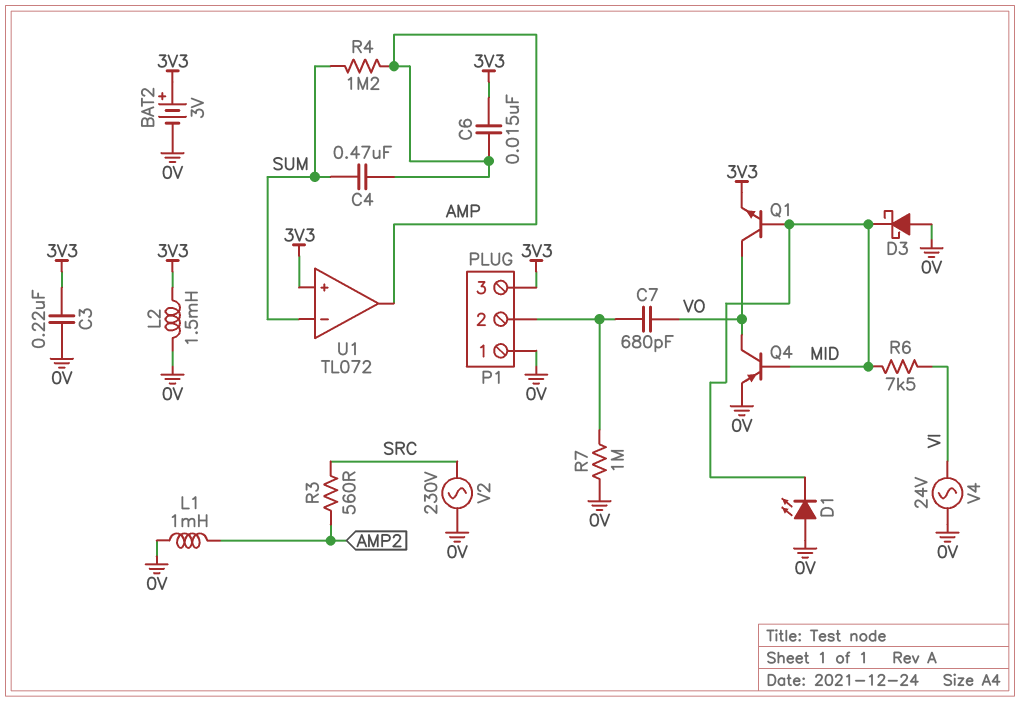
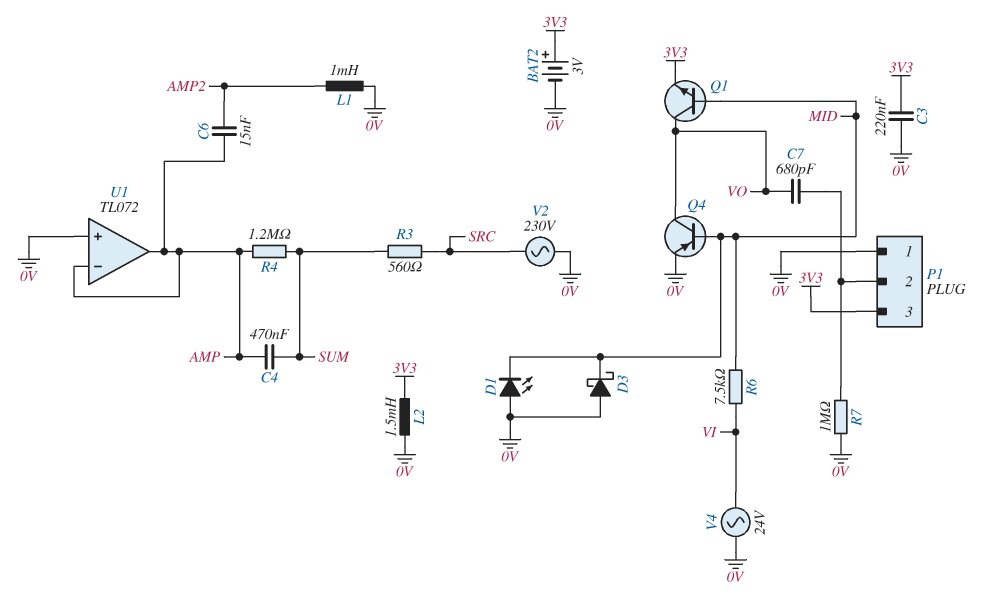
C6: 15nF (3V3, AMP) -> 15nF (AMP, AMP2)
R3: 560 (AMP2, SRC) -> 560 (SRC, SUM)
U1 pin in+: 3V3 -> 0V
U1 pin in-: SUM -> AMP

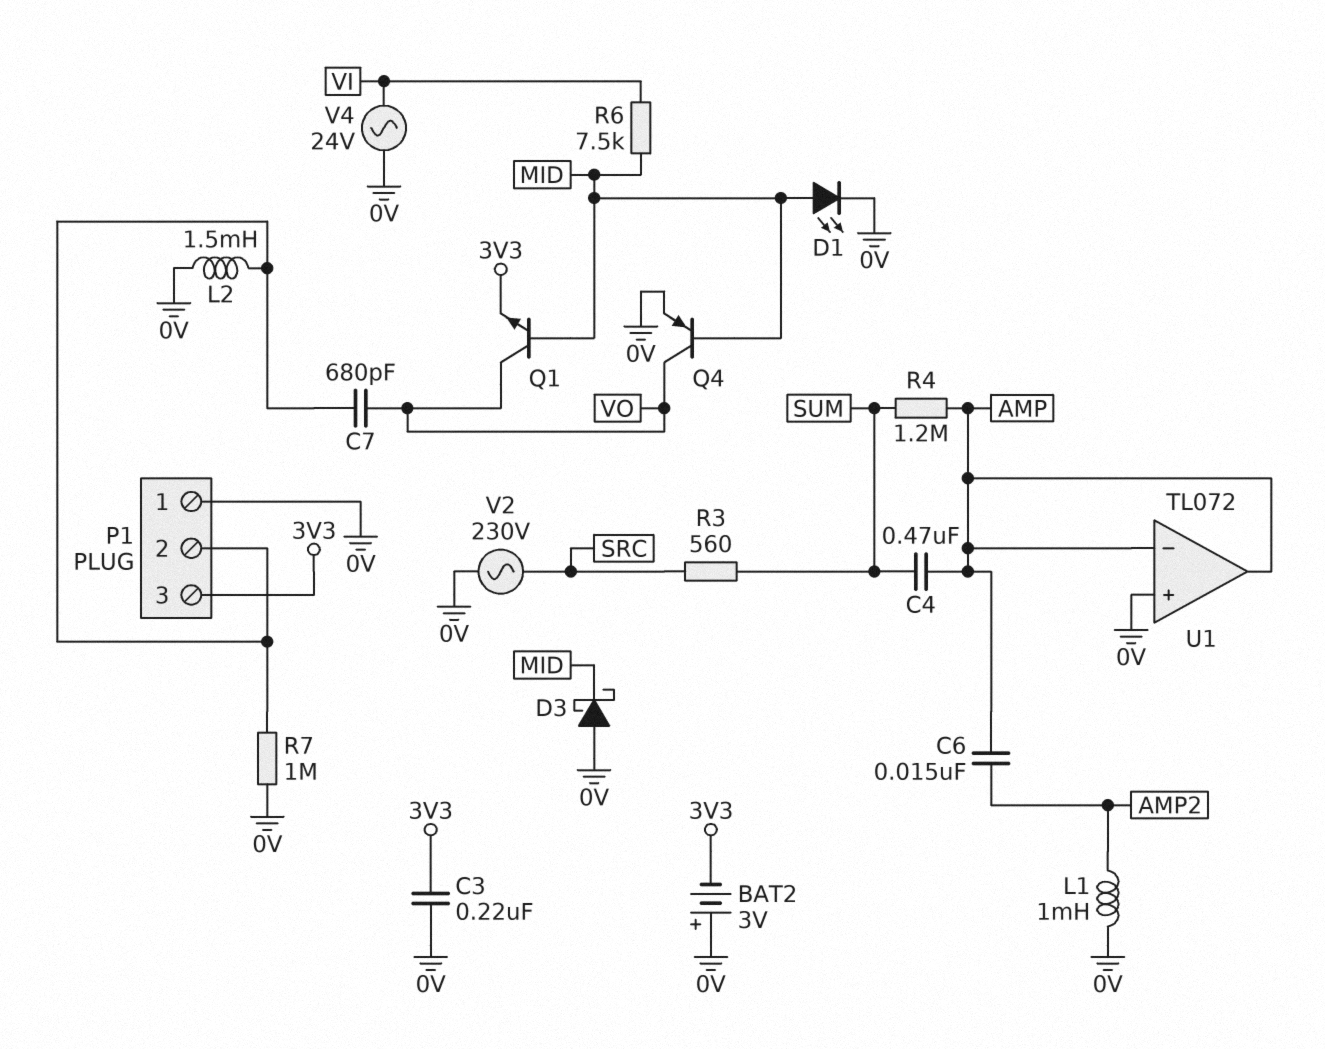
BAT2: 3V (plus 3V3, minus 0V) -> 3V (plus 0V, minus 3V3)
D1: LED (A 0V, K MID) -> LED (A MID, K 0V)
L2: 1.5mH (0V, 3V3) -> 1.5mH (0V, P1/2)

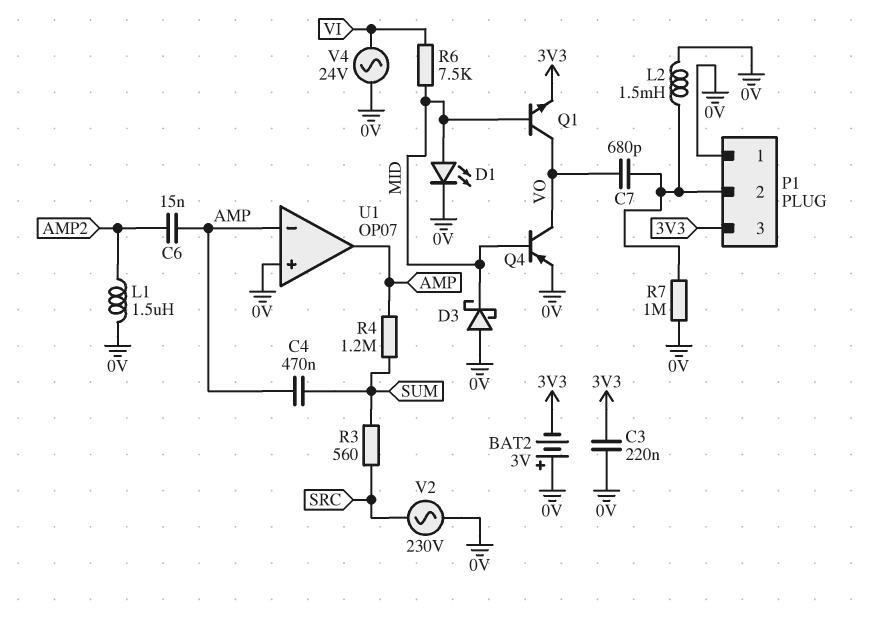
L1: 1mH (0V, AMP2) -> 1.5uH (0V, AMP2)
U1: TL072 -> OP07

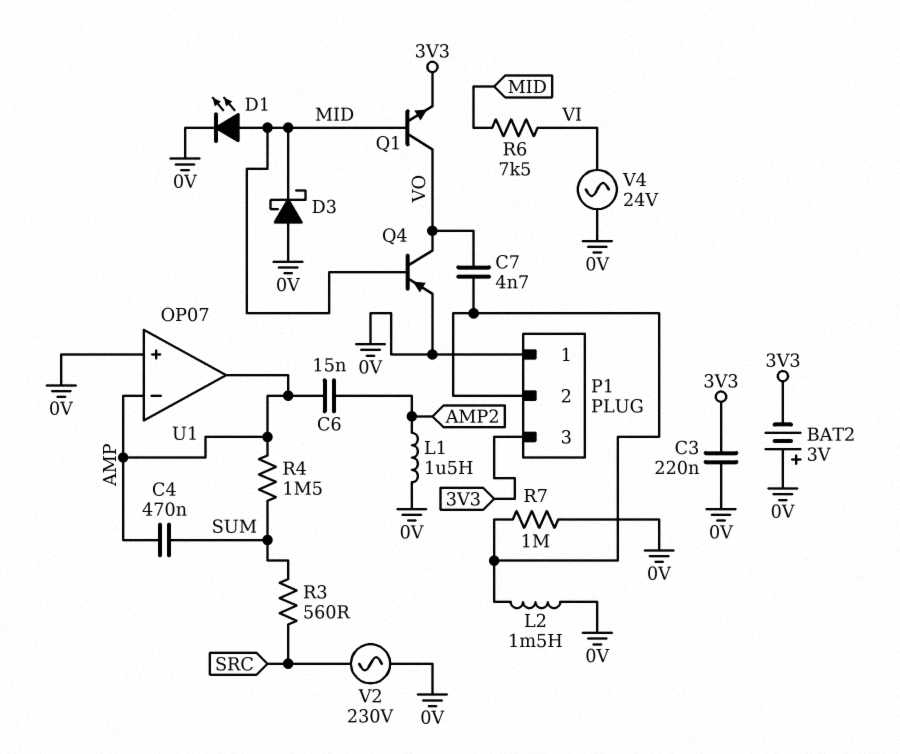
C7: 680pF (P1/2, VO) -> 4.7nF (P1/2, VO)
R4: 1.2M (AMP, SUM) -> 1.5M (AMP, SUM)

